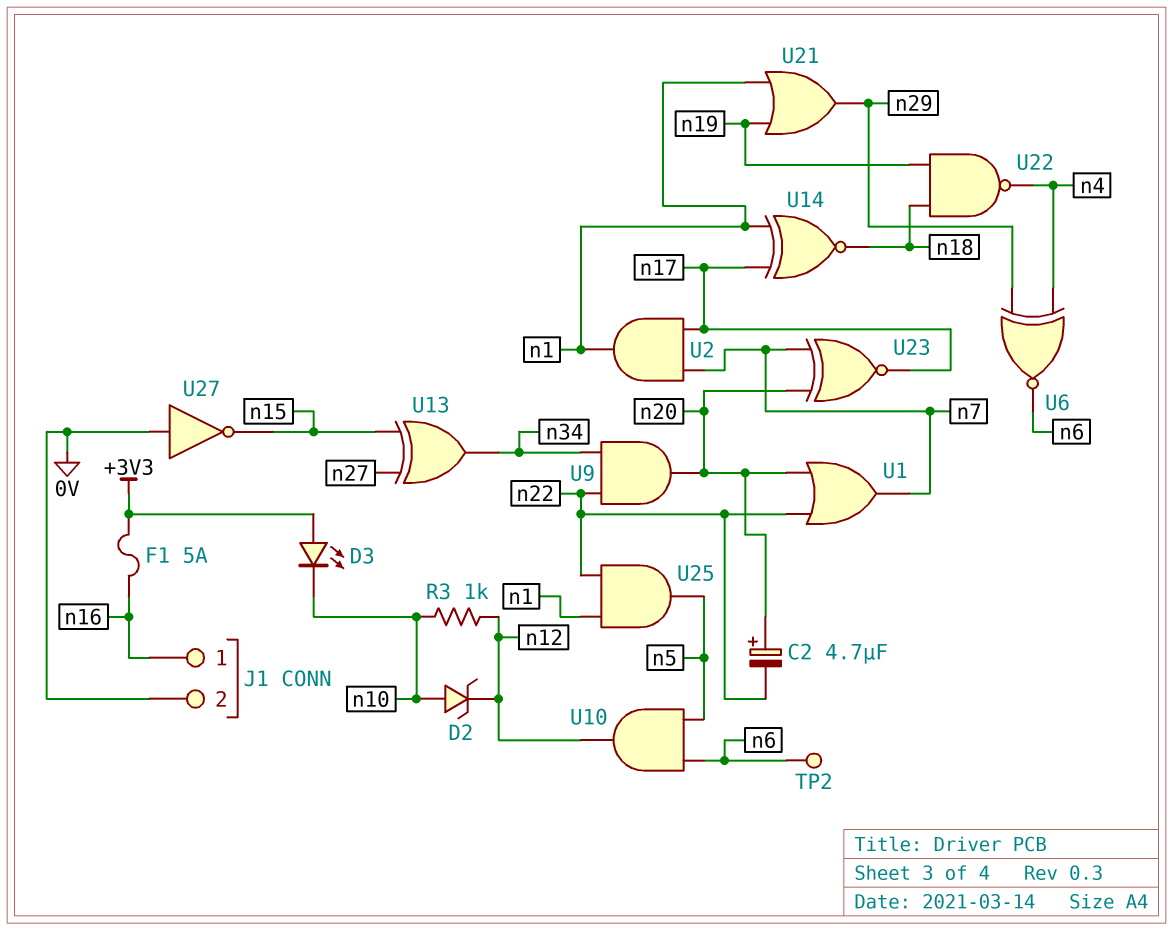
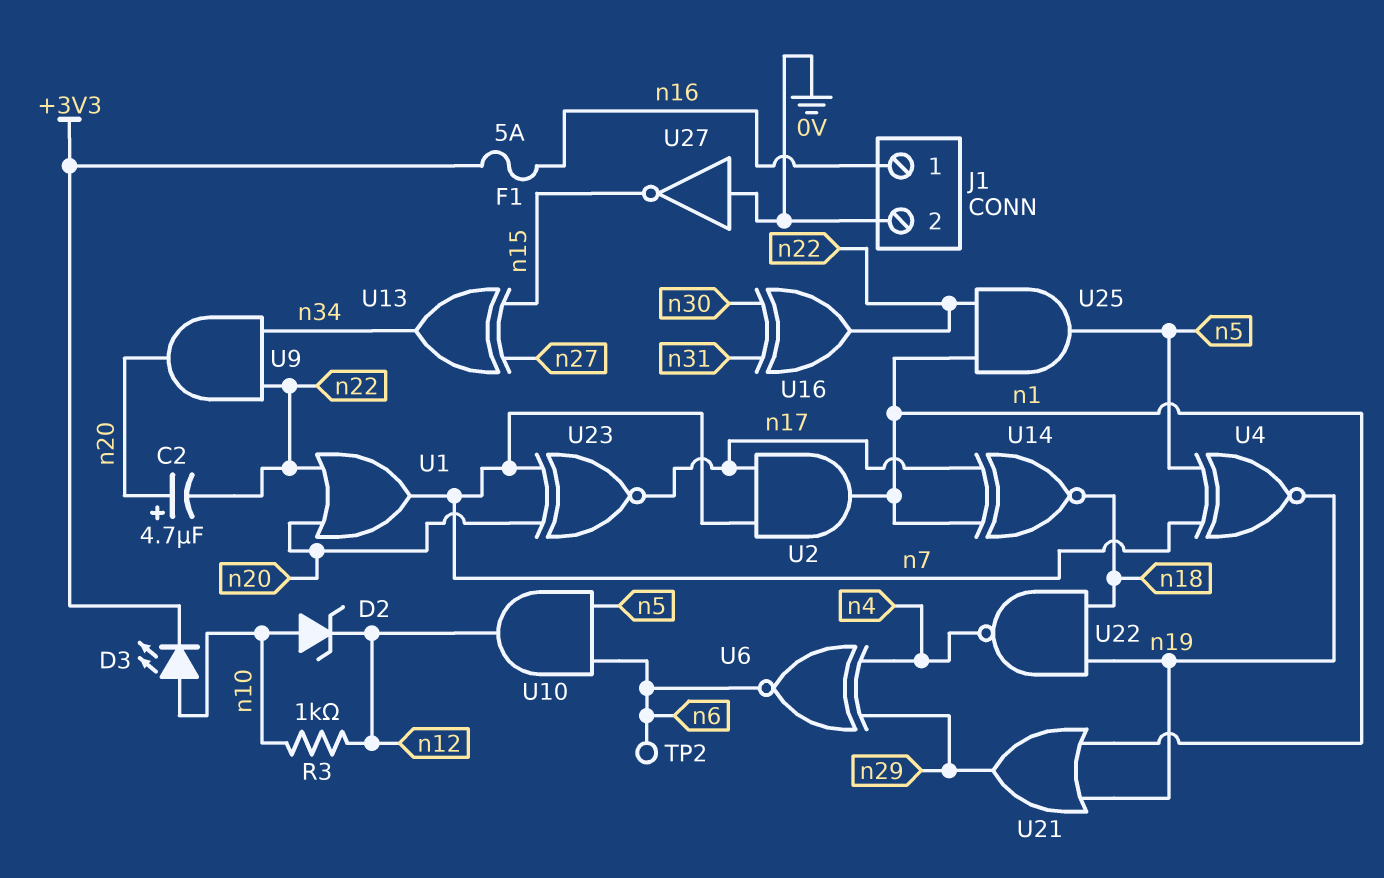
D3: LED (A +3V3, K n10) -> LED (A n10, K +3V3)
U4: none -> XNOR (in n5, in n7, out n19)
U16: none -> XOR (in n30, in n31, out n22)

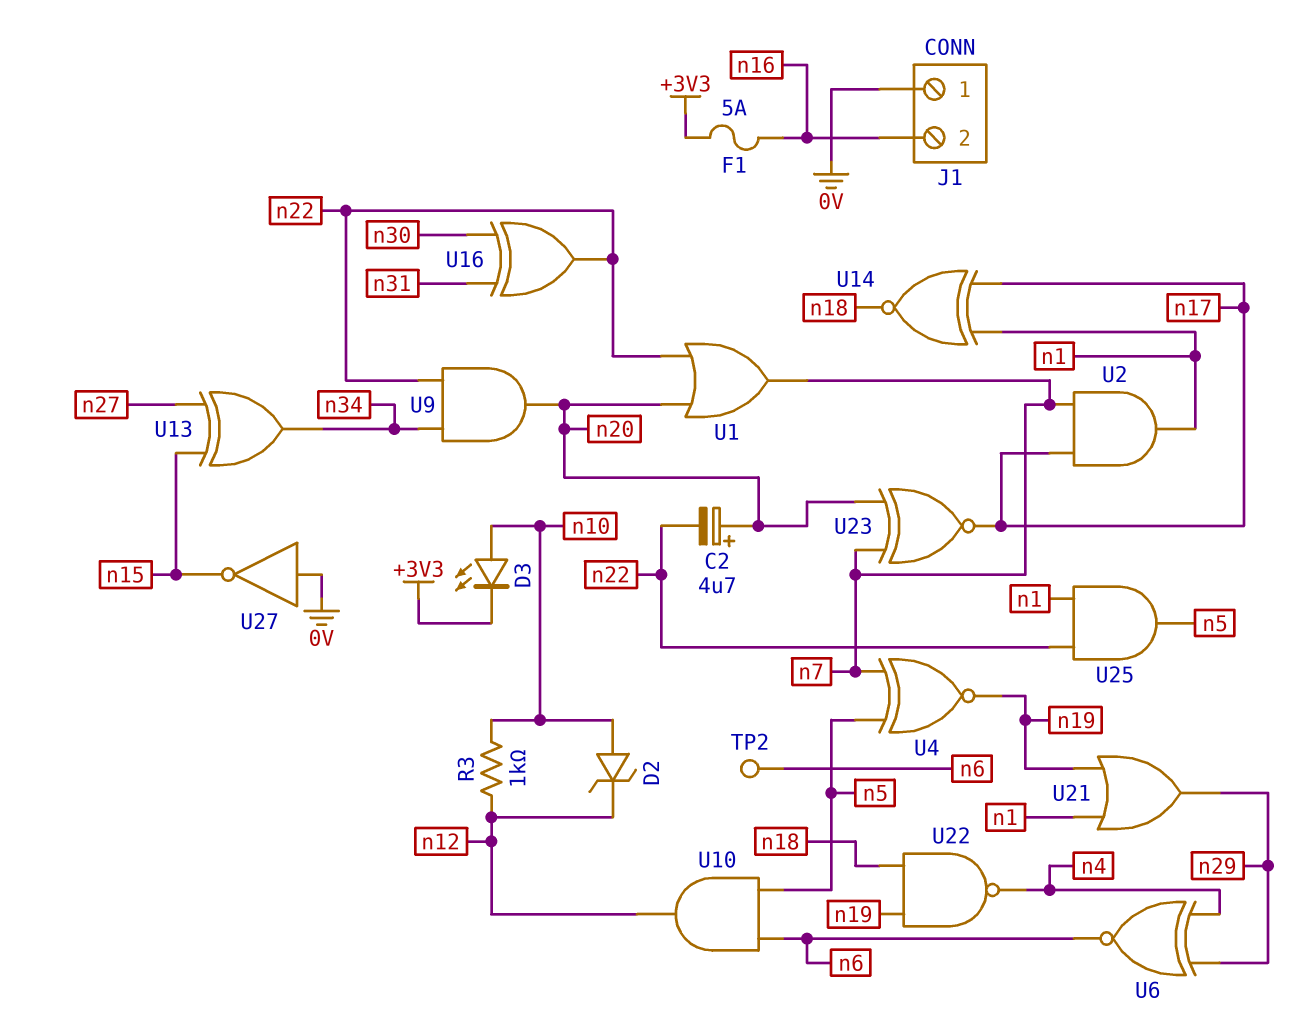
J1 pin 1: n16 -> 0V
J1 pin 2: 0V -> n16

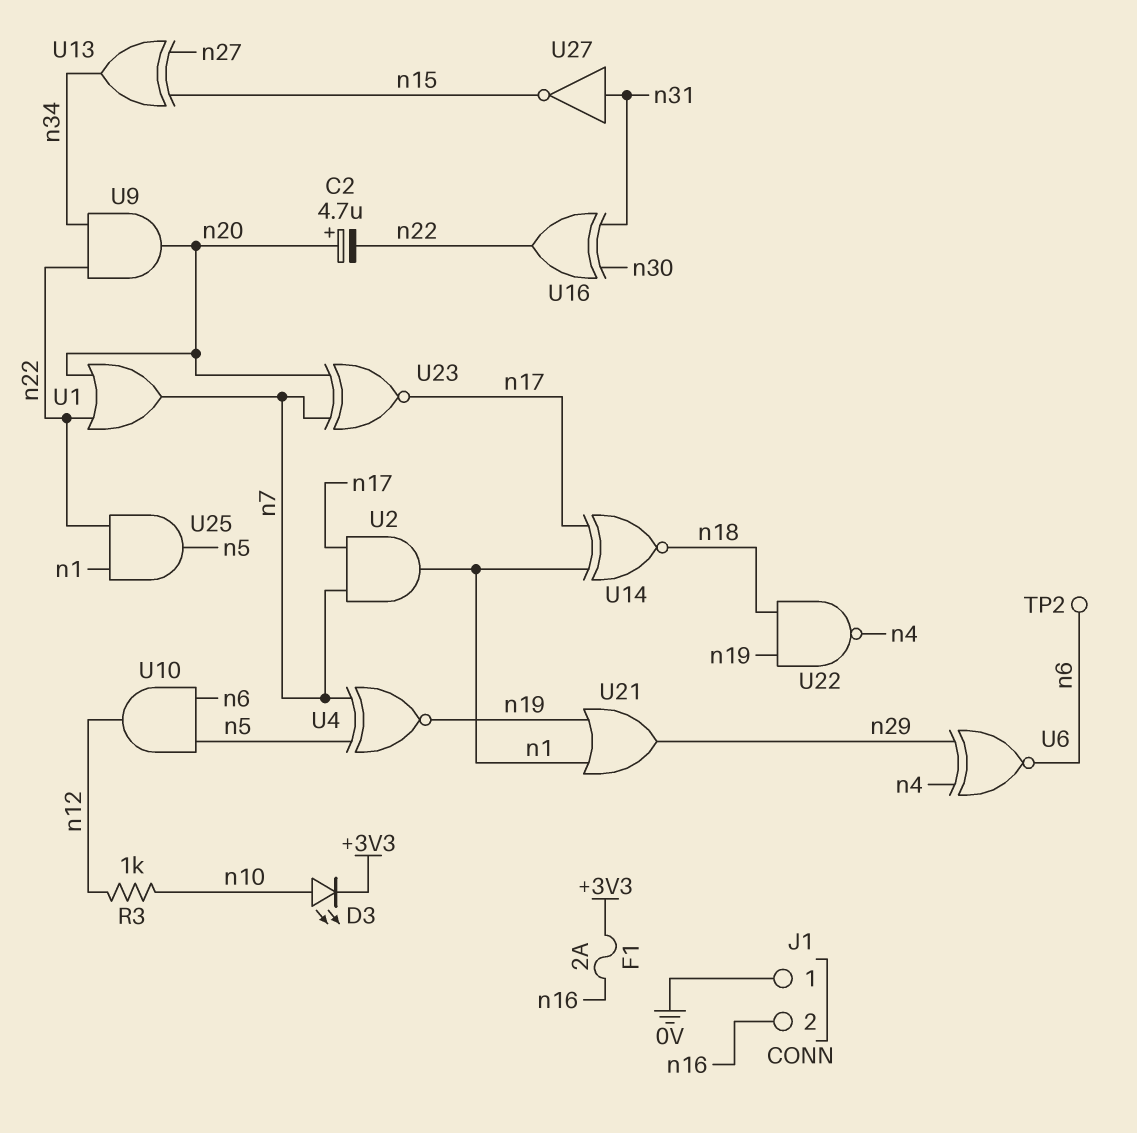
D2: zener (A n10, K n12) -> none
F1: 5A (+3V3, n16) -> 2A (+3V3, n16)
U27: NOT (in 0V, out n15) -> NOT (in n31, out n15)

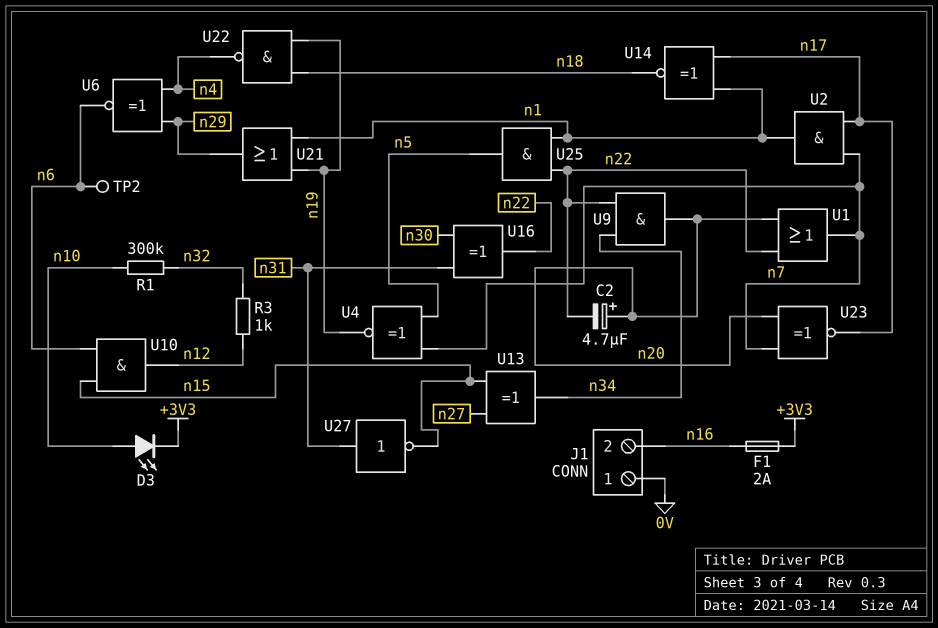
R1: none -> 300k (n10, n32)
R3: 1k (n10, n12) -> 1k (n12, n32)
U10: AND (in n5, in n6, out n12) -> AND (in n6, in n15, out n12)

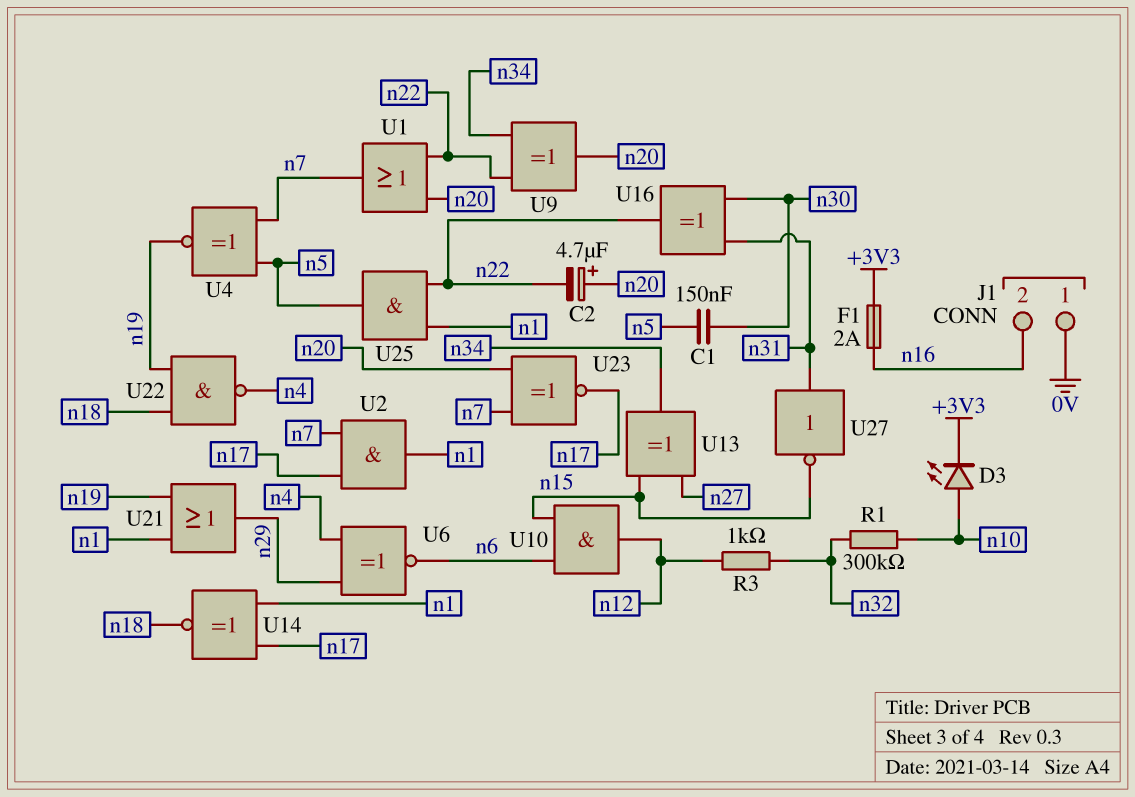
C1: none -> 150nF (n5, n30)
TP2: test point (n6) -> none
U9: AND (in n22, in n34, out n20) -> XOR (in n22, in n34, out n20)

